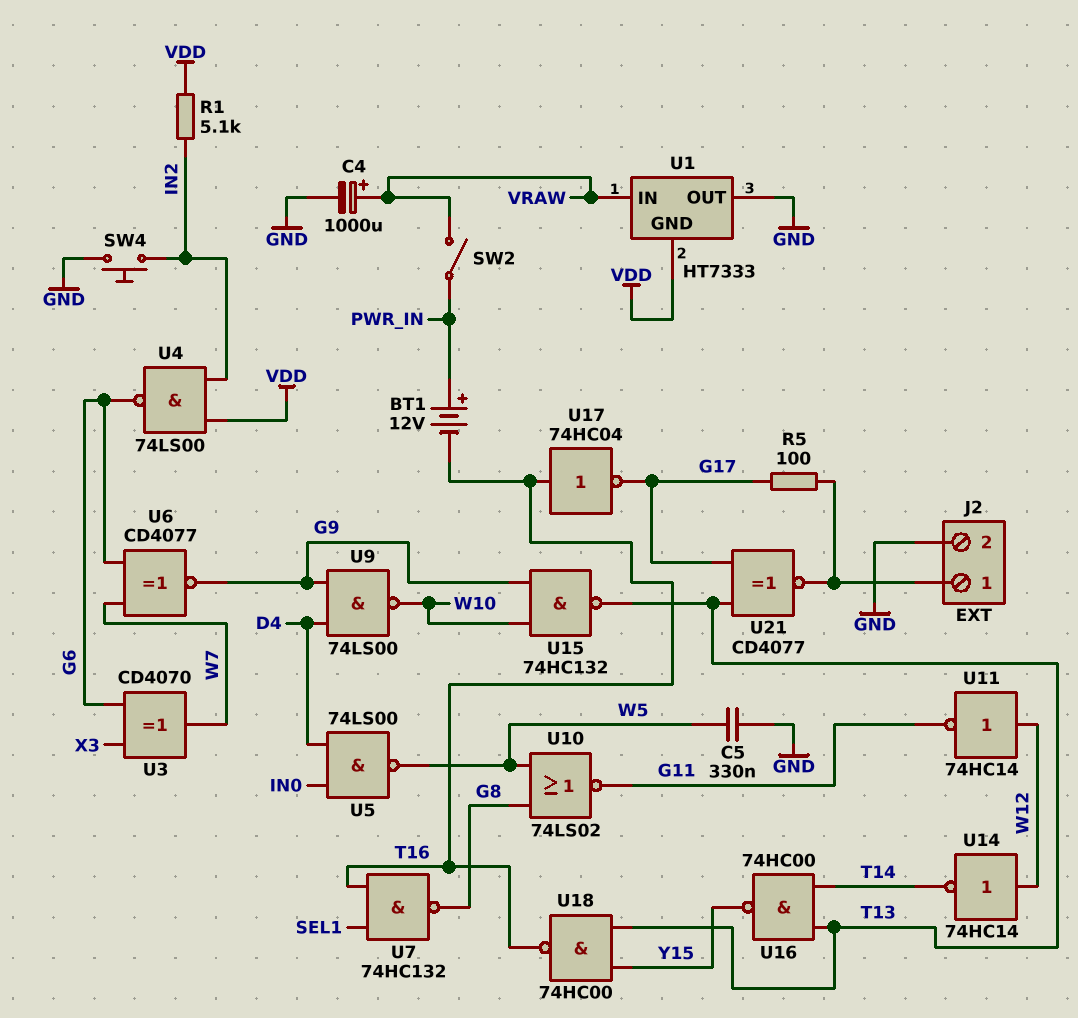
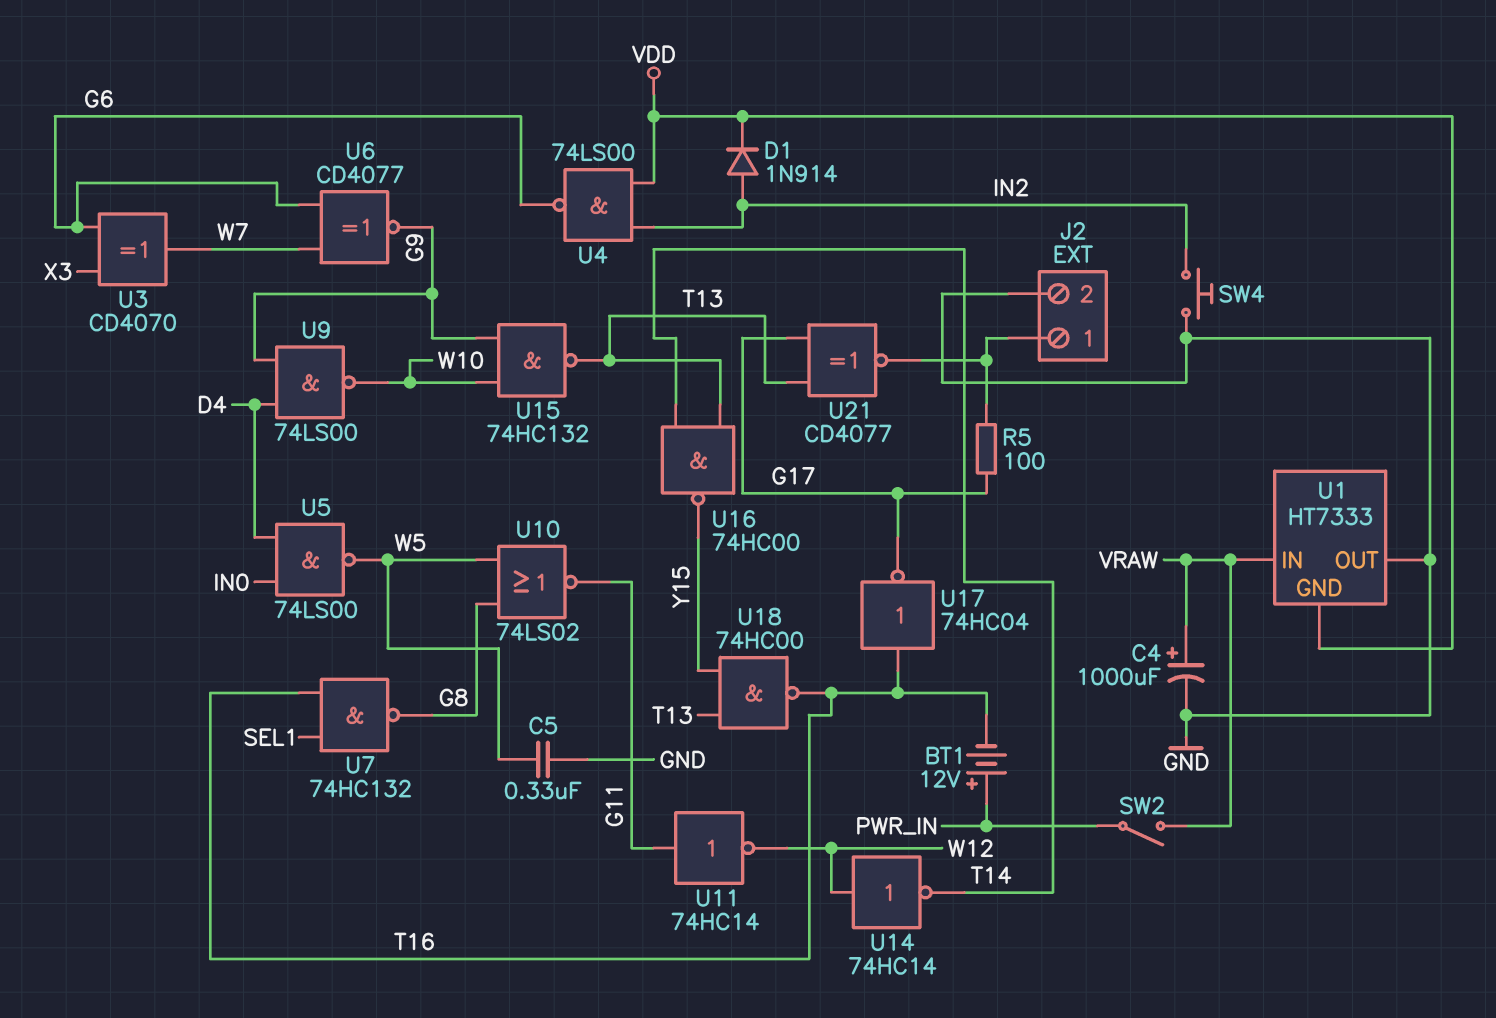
D1: none -> diode 1N914 (A IN2, K VDD)
R1: 5.1k (IN2, VDD) -> none
U11: NOT 74HC14 (in W12, out G11) -> NOT 74HC14 (in G11, out W12)

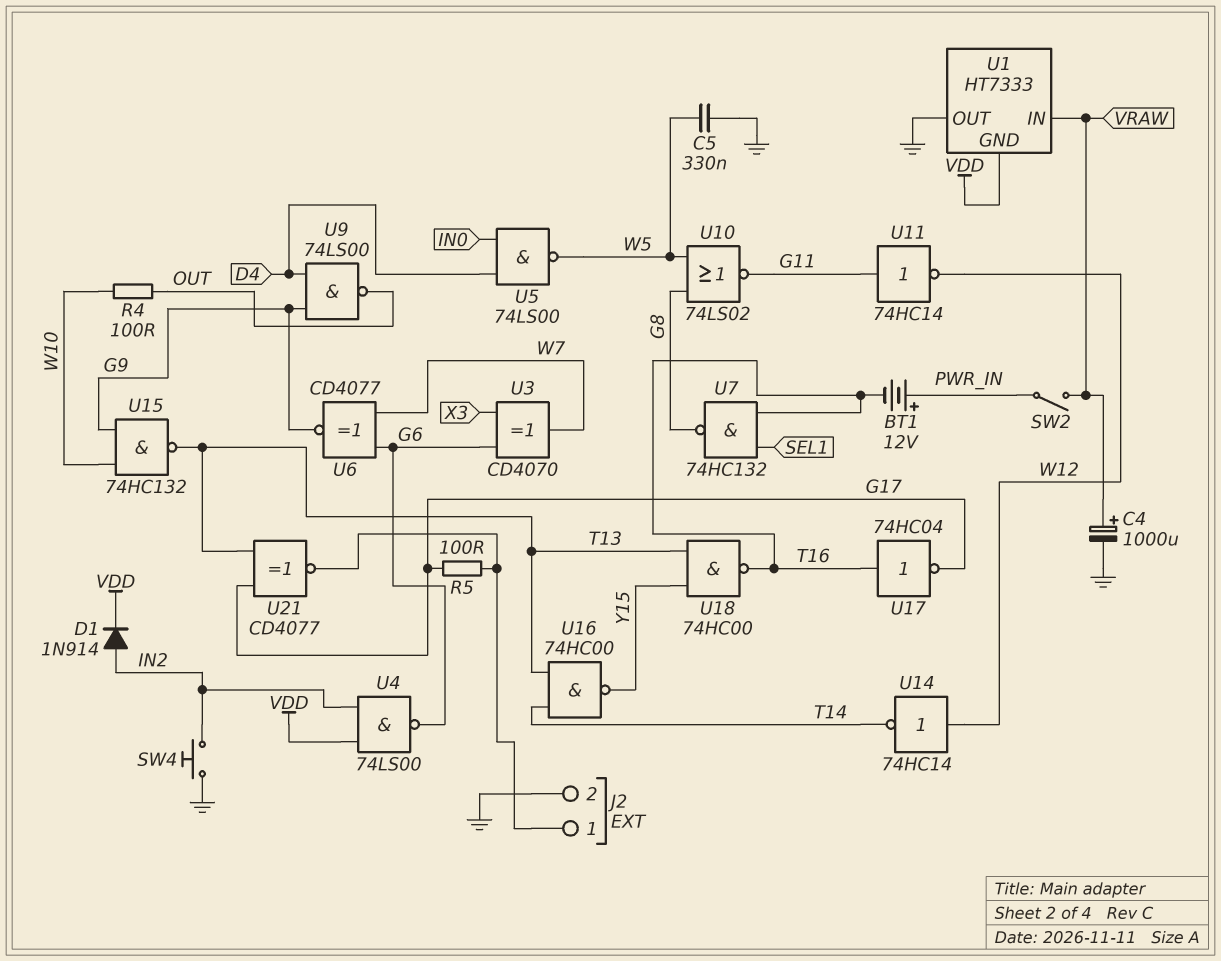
R4: none -> 100 (OUT, W10)
U9: NAND 74LS00 (in D4, in G9, out W10) -> NAND 74LS00 (in D4, in G9, out OUT)

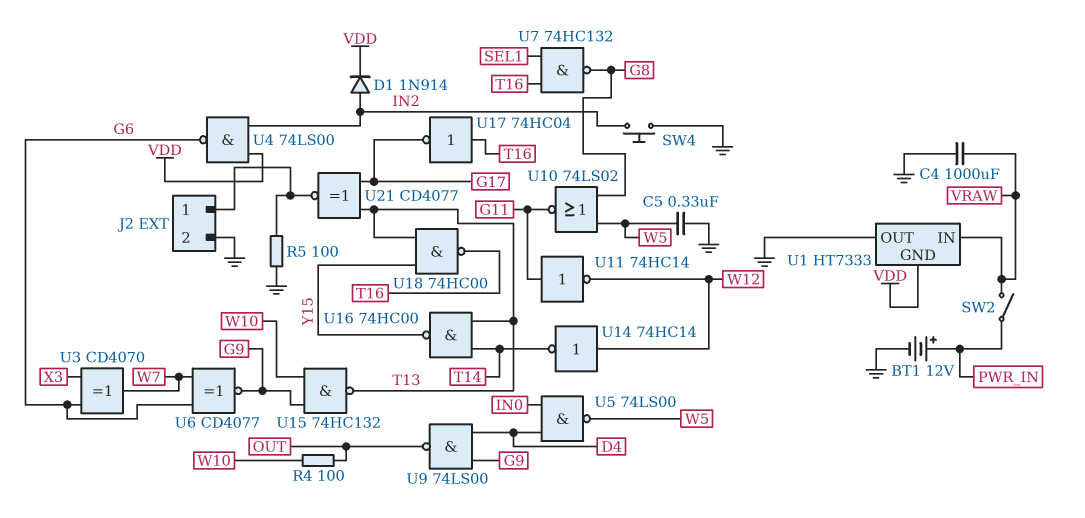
BT1: 12V (plus PWR_IN, minus T16) -> 12V (plus PWR_IN, minus GND)
C4: 1000uF (plus VRAW, minus GND) -> 1000uF (GND, VRAW)
R5: 100 (G17, J2/1) -> 100 (GND, J2/1)

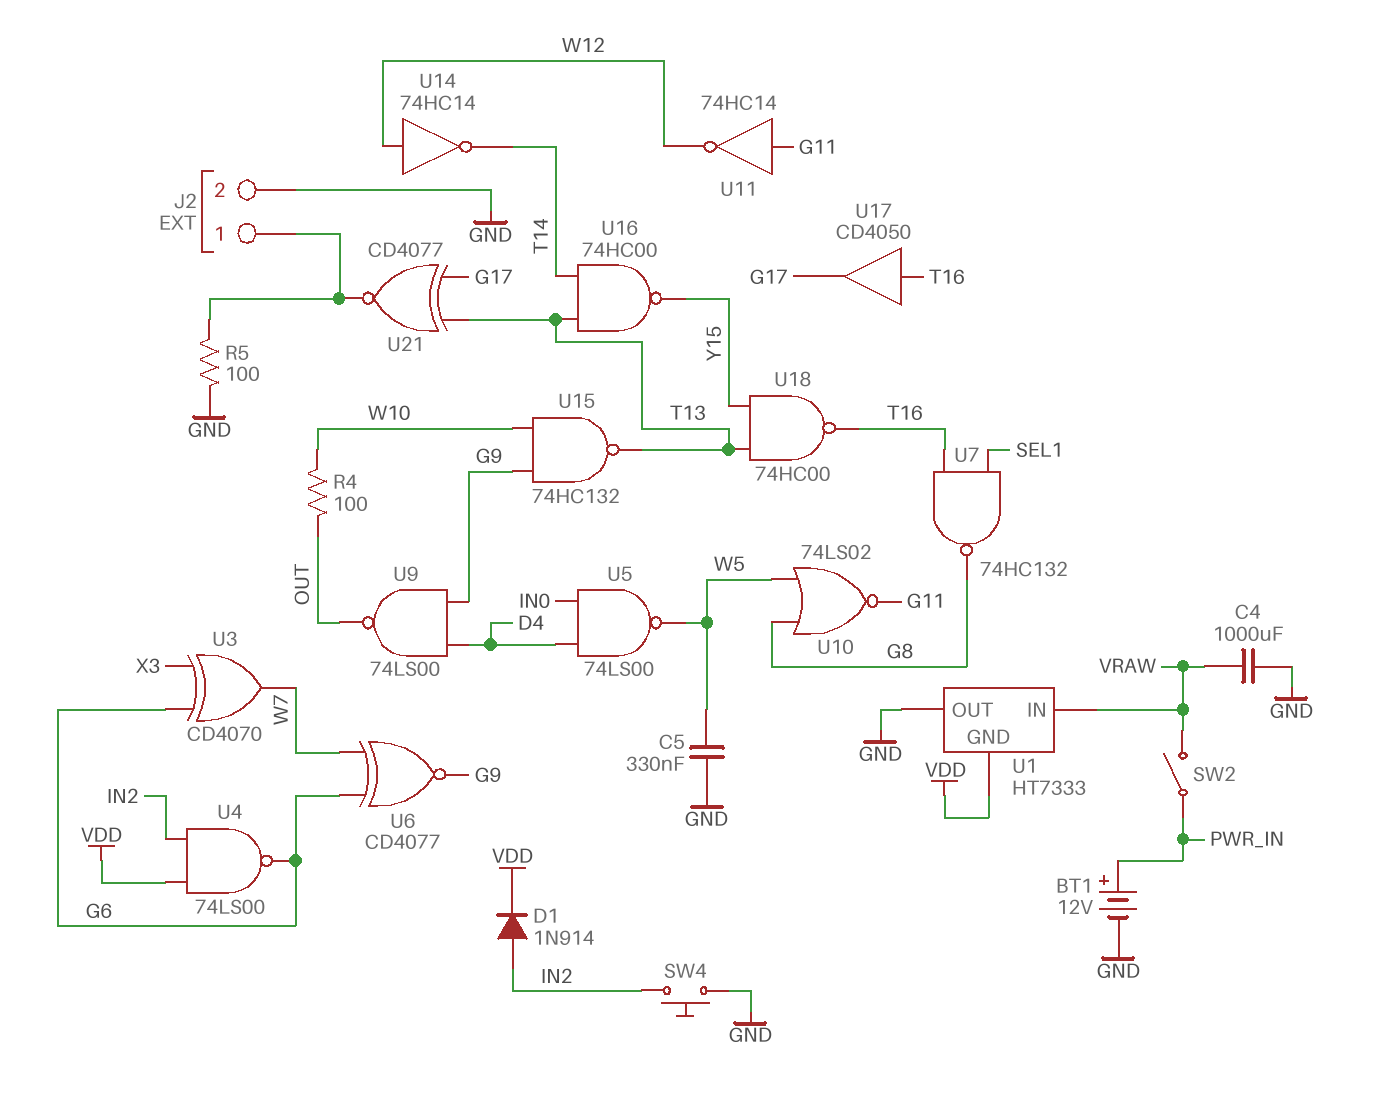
U17: NOT 74HC04 (in T16, out G17) -> buffer CD4050 (in T16, out G17)

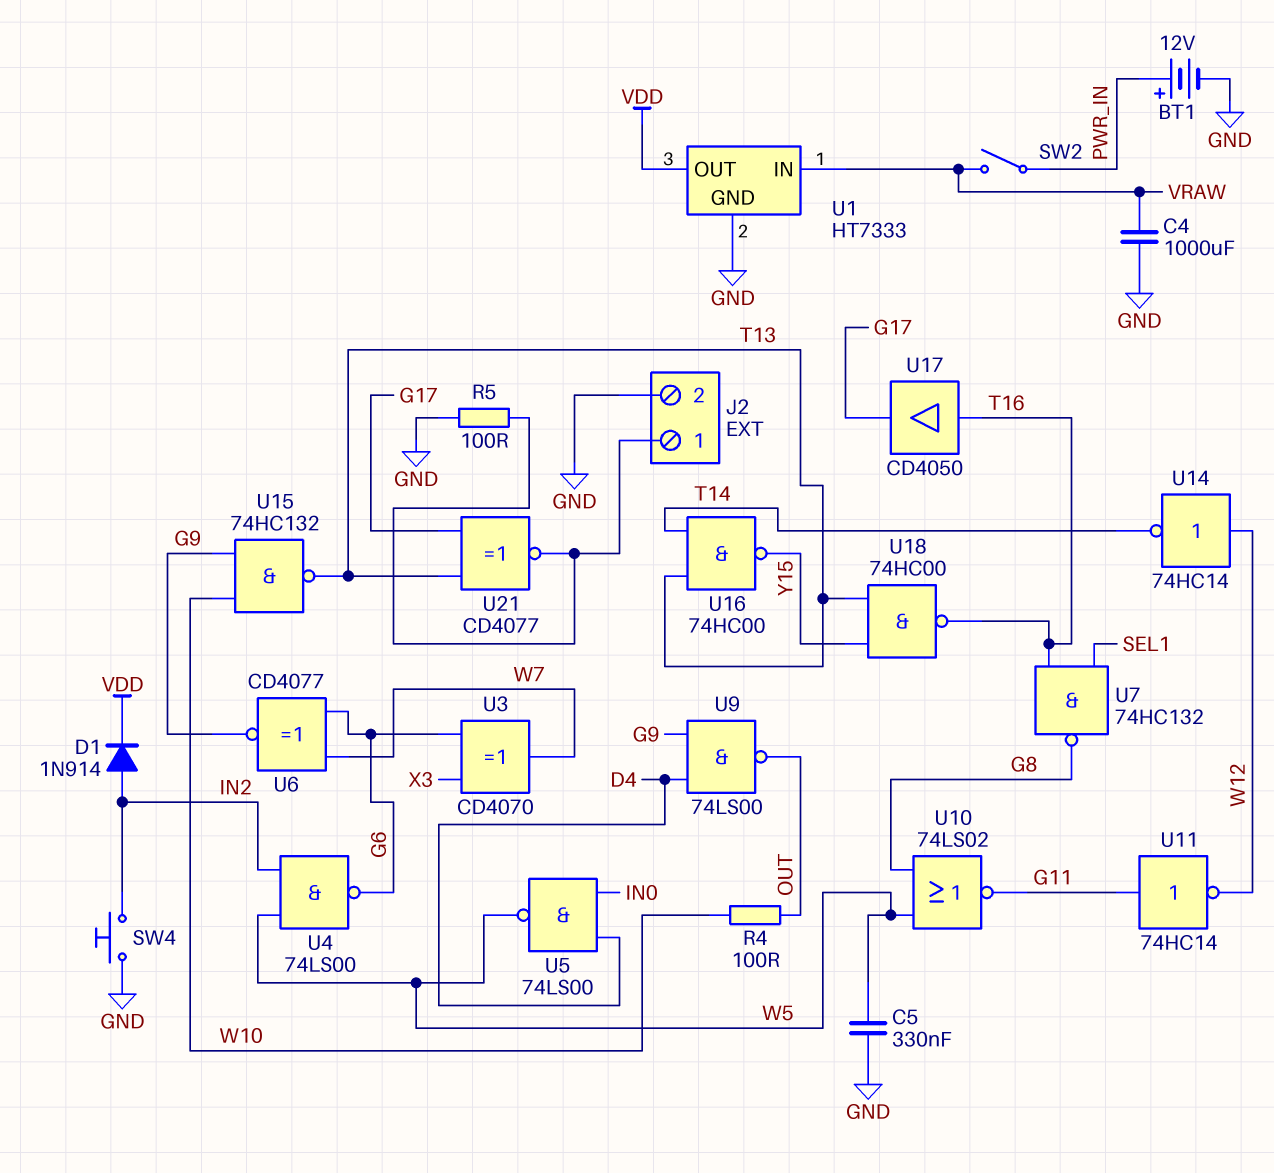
U1 pin GND: VDD -> GND
U1 pin OUT: GND -> VDD
U4: NAND 74LS00 (in IN2, in VDD, out G6) -> NAND 74LS00 (in IN2, in W5, out G6)

